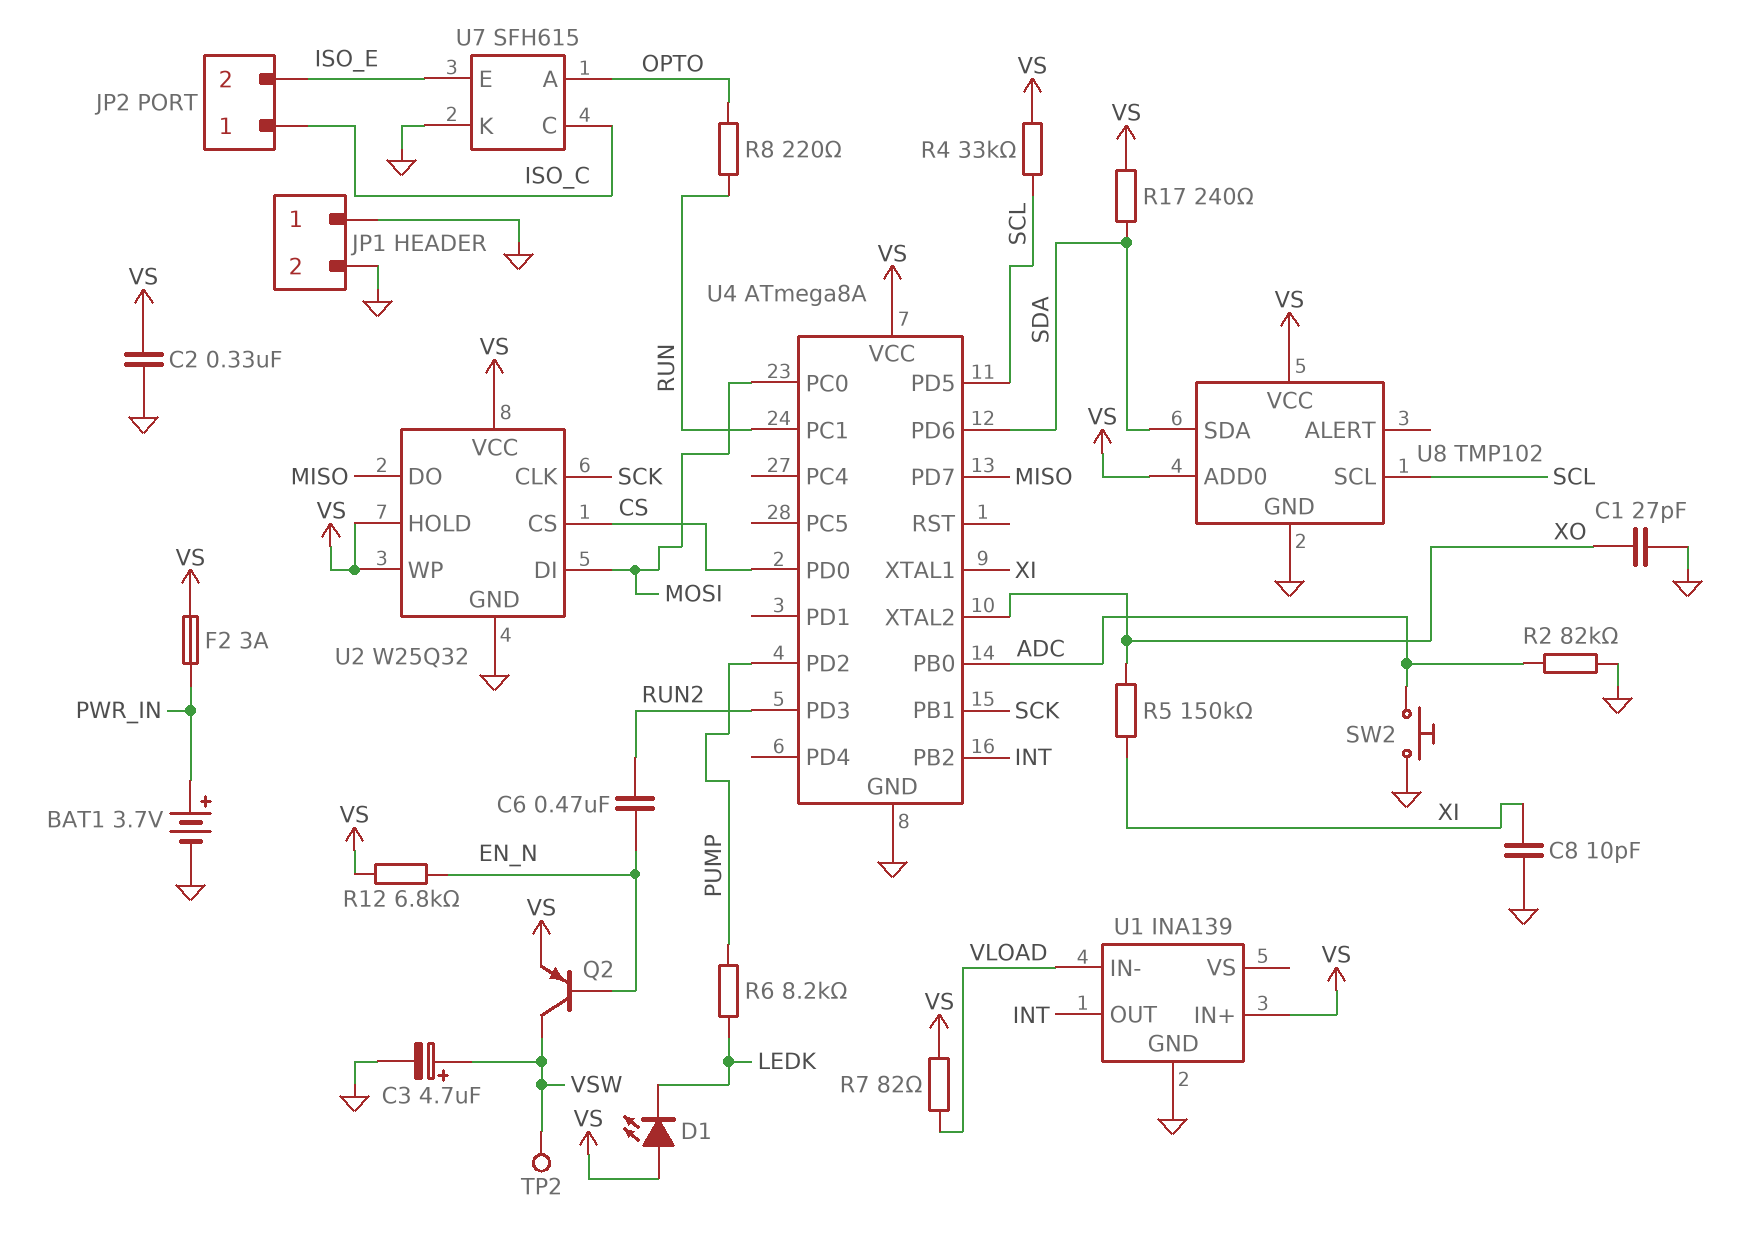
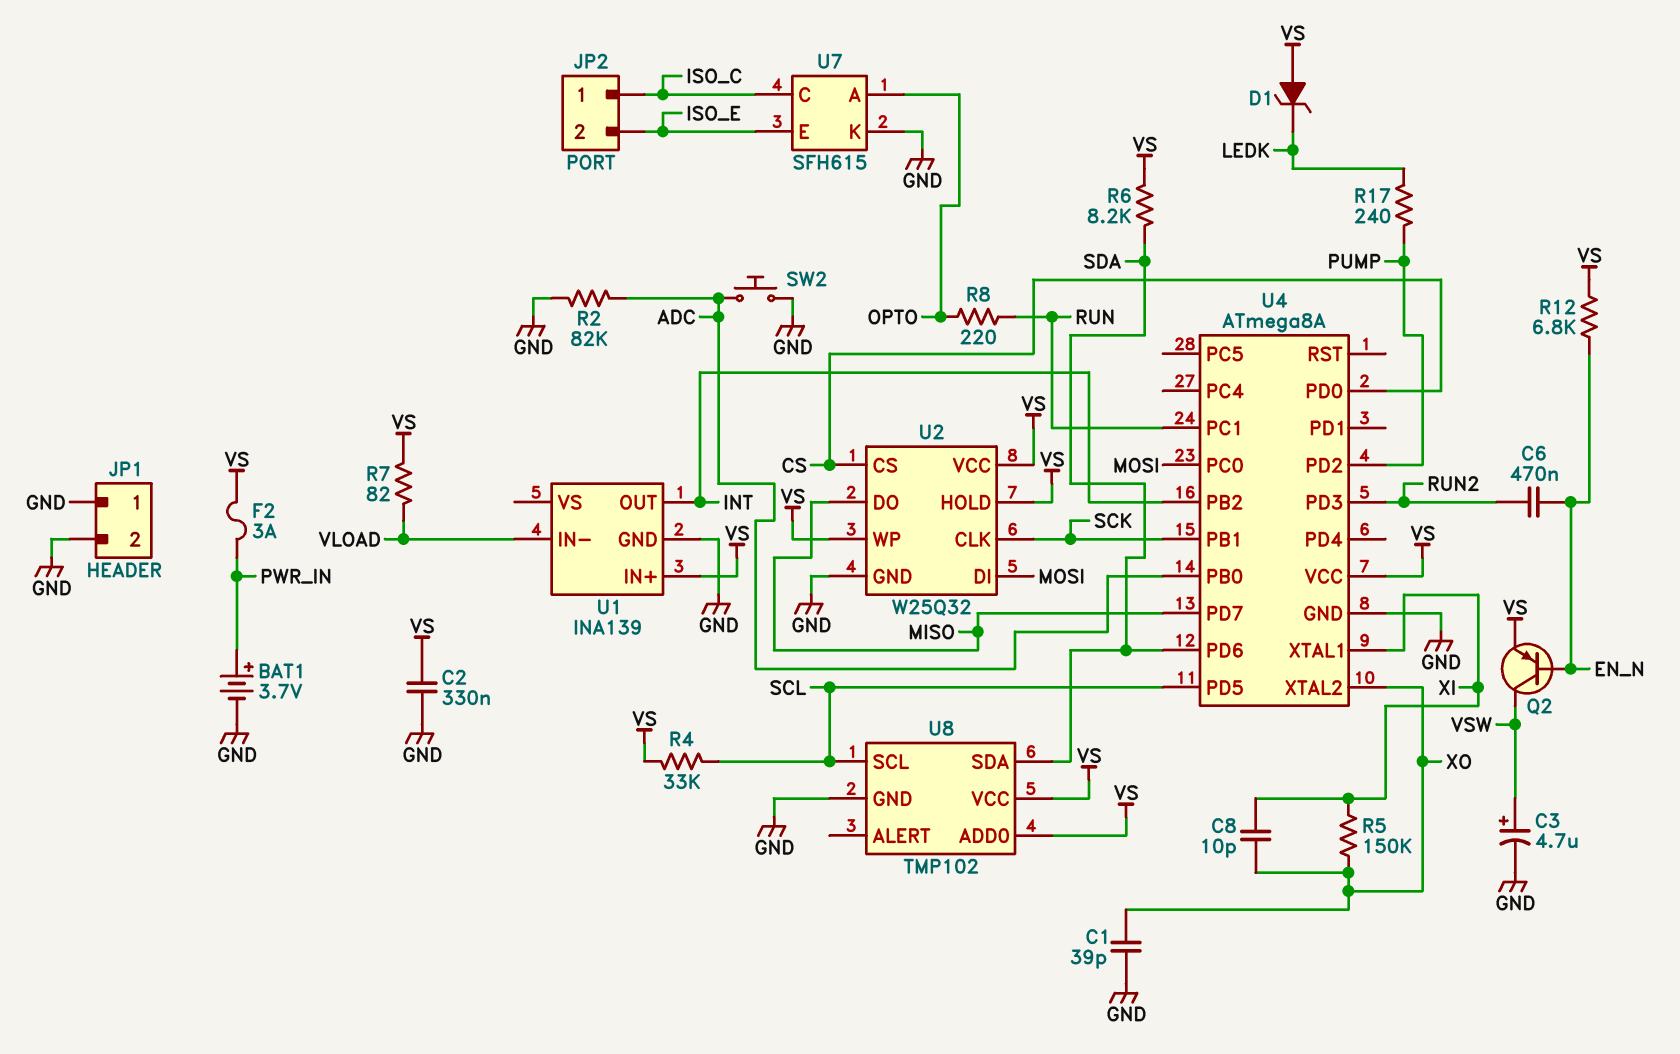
C1: 27pF (GND, XO) -> 39pF (GND, XO)
C8: 10pF (GND, XI) -> 10pF (XI, XO)
D1: LED (A VS, K LEDK) -> zener (A VS, K LEDK)
R6: 8.2k (LEDK, PUMP) -> 8.2k (SDA, VS)
R17: 240 (SDA, VS) -> 240 (LEDK, PUMP)
TP2: test point (VSW) -> none

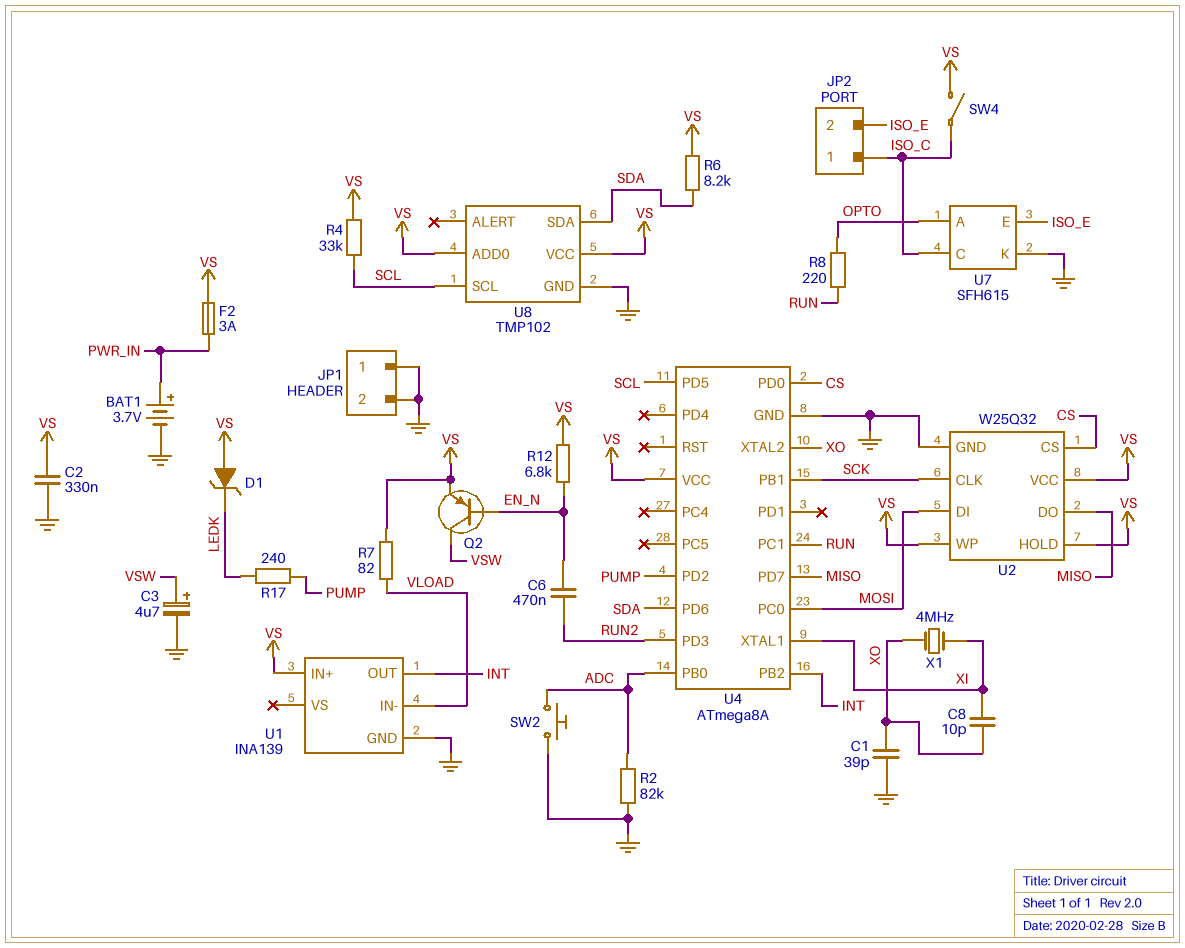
R5: 150k (XI, XO) -> none
SW4: none -> switch (ISO_C, VS)
X1: none -> 4MHz (XI, XO)

